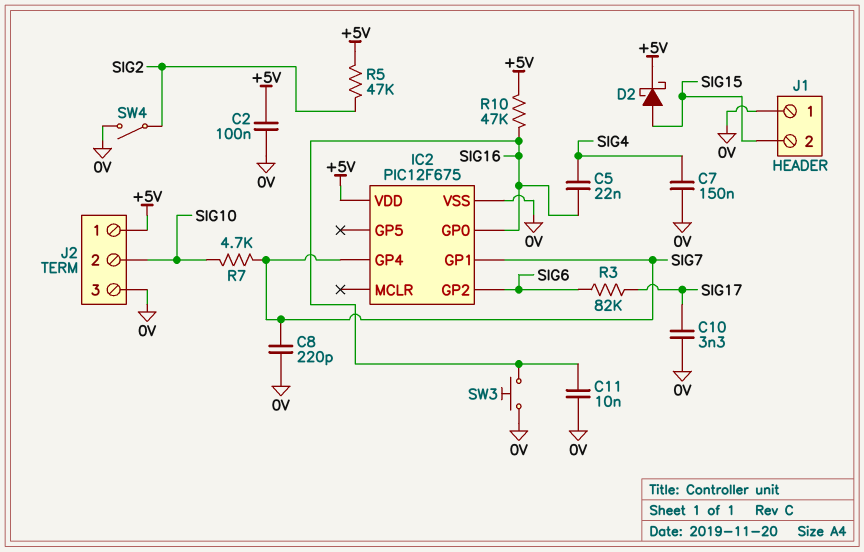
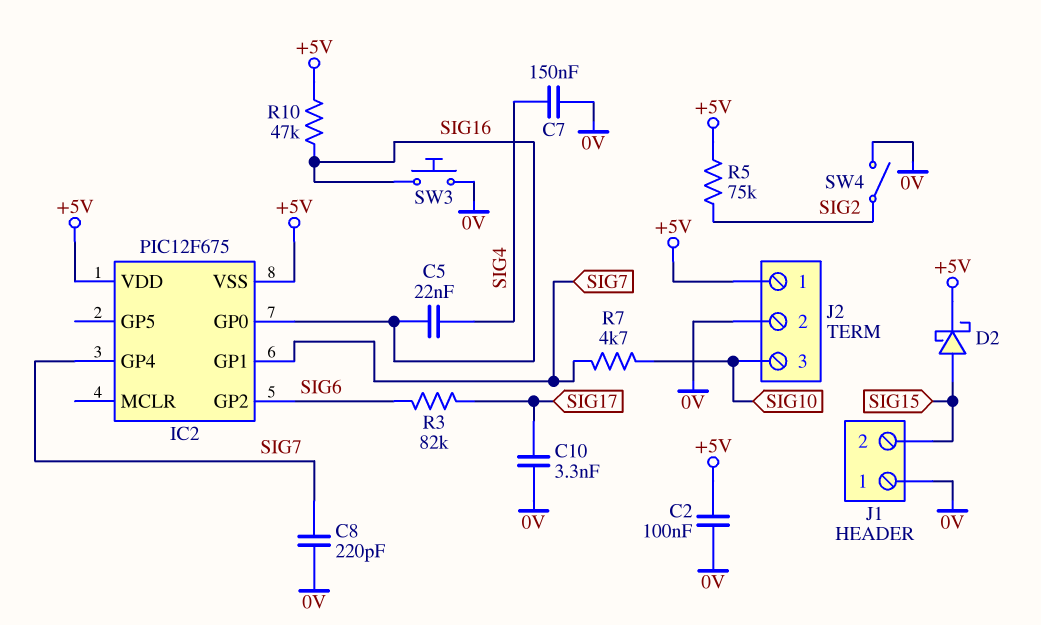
C11: 10nF (0V, SIG16) -> none
IC2 pin VSS: 0V -> +5V
J2 pin 2: SIG10 -> 0V
J2 pin 3: 0V -> SIG10
R5: 47k (+5V, SIG2) -> 75k (+5V, SIG2)

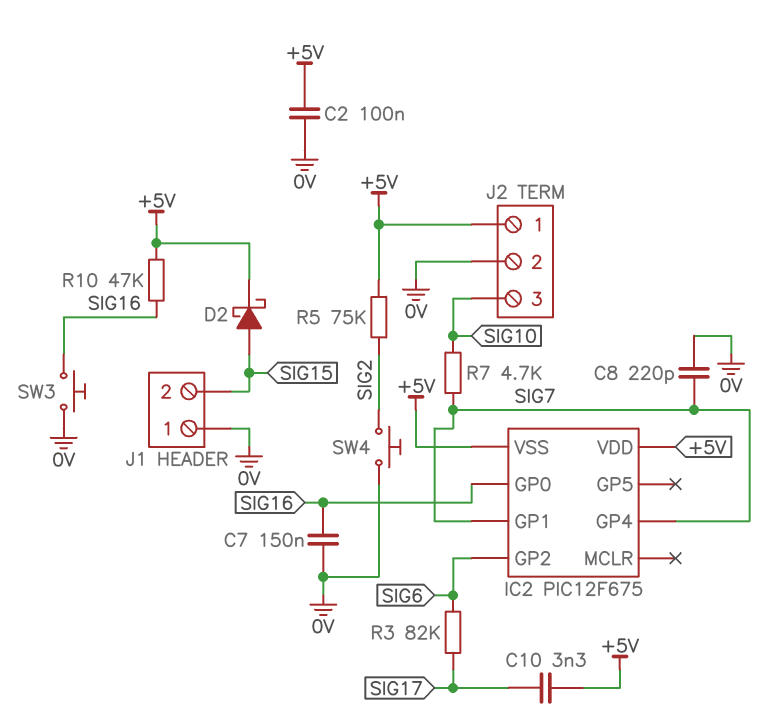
C5: 22nF (SIG4, SIG16) -> none
C7: 150nF (0V, SIG4) -> 150nF (0V, SIG16)
C10: 3.3nF (0V, SIG17) -> 3.3nF (+5V, SIG17)
SW4: switch (0V, SIG2) -> button (0V, SIG2)

